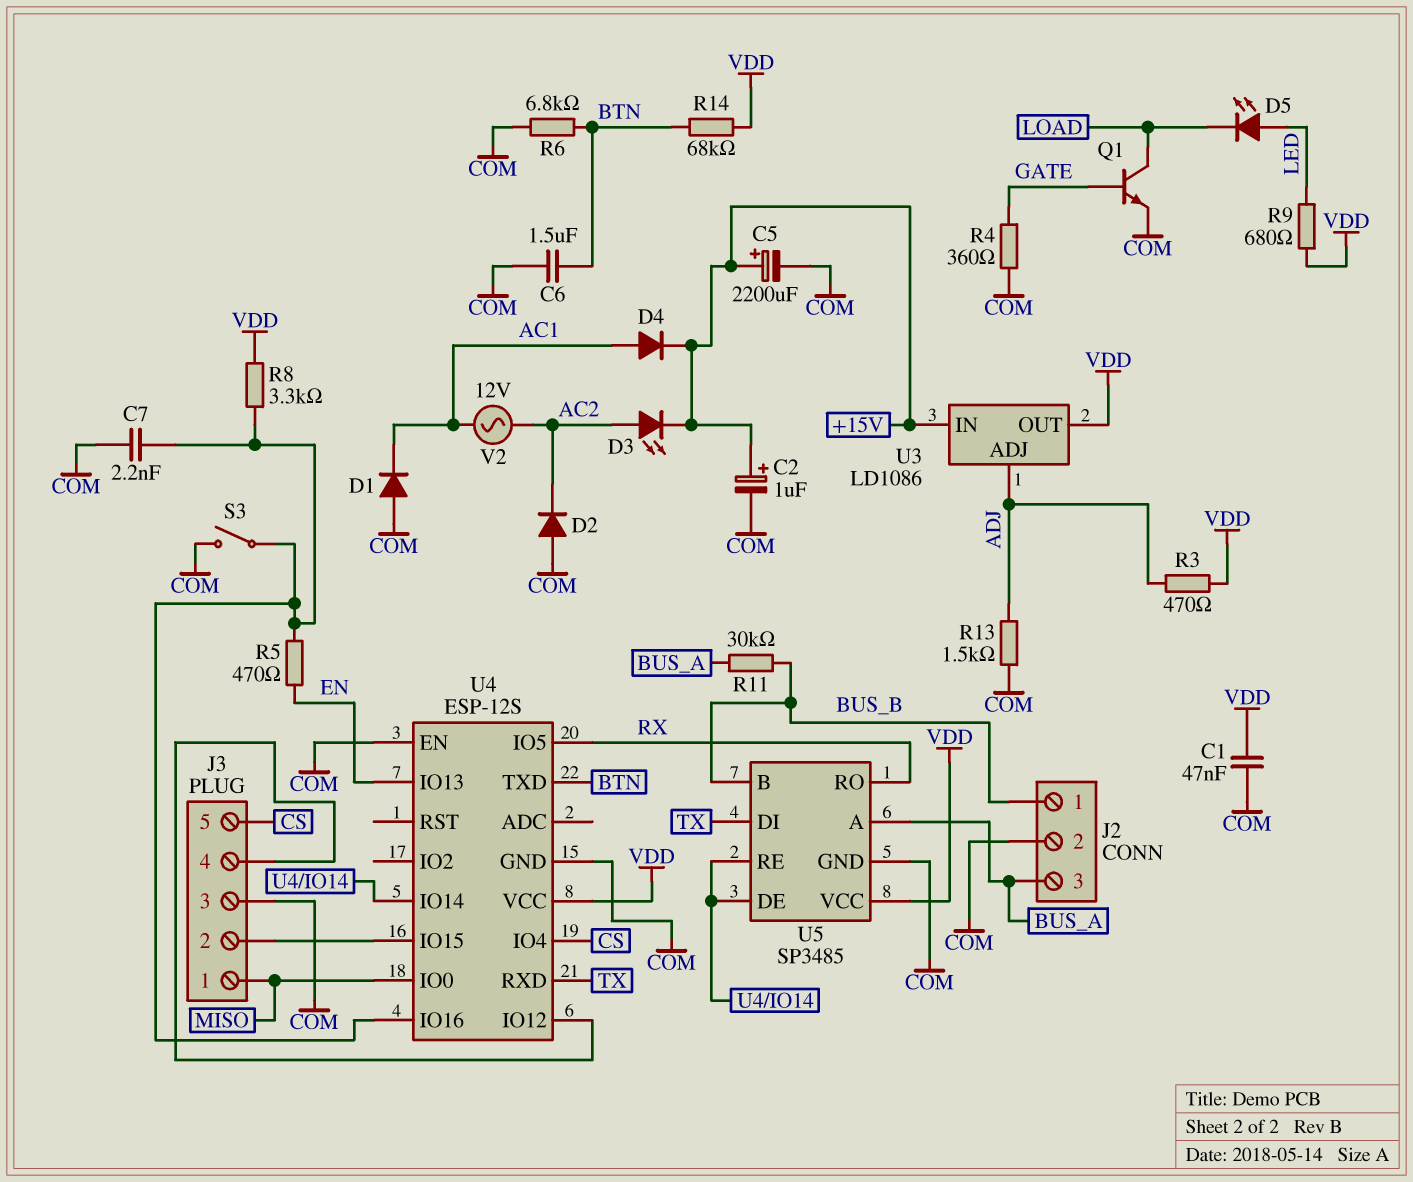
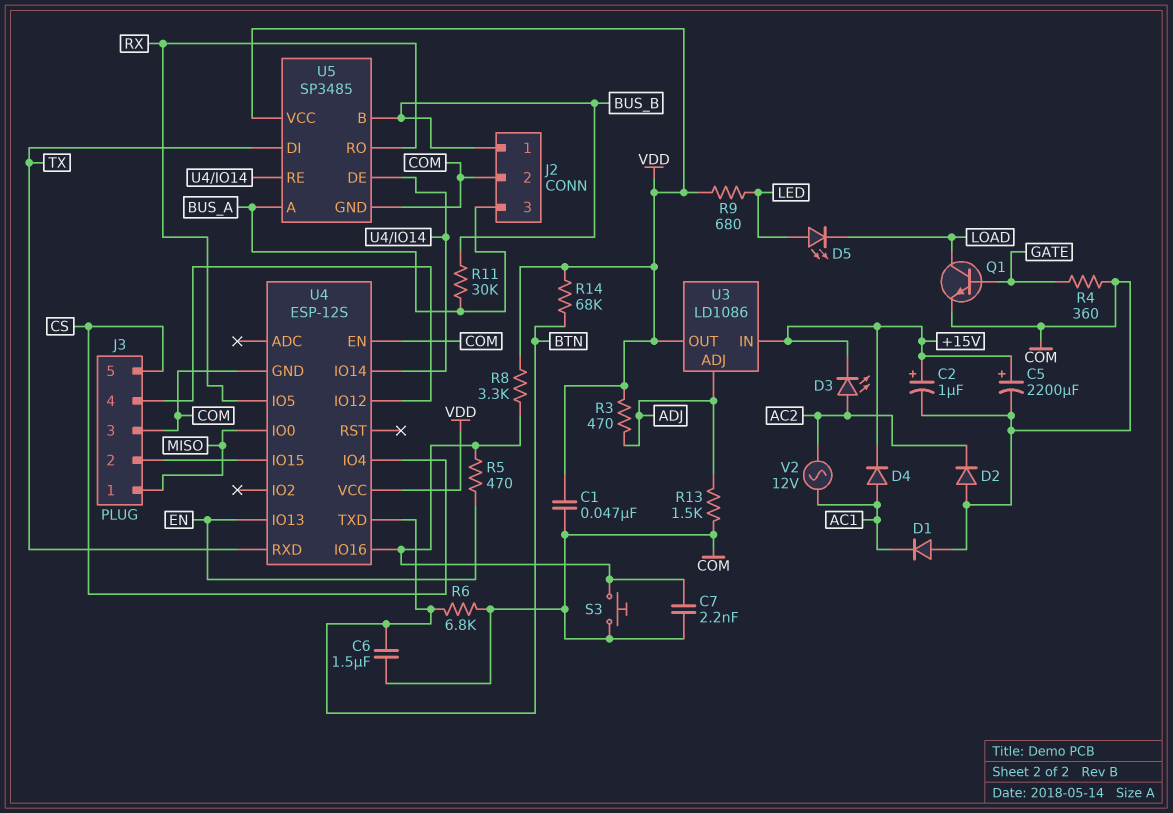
S3: switch (COM, U4/IO16) -> button (COM, U4/IO16)

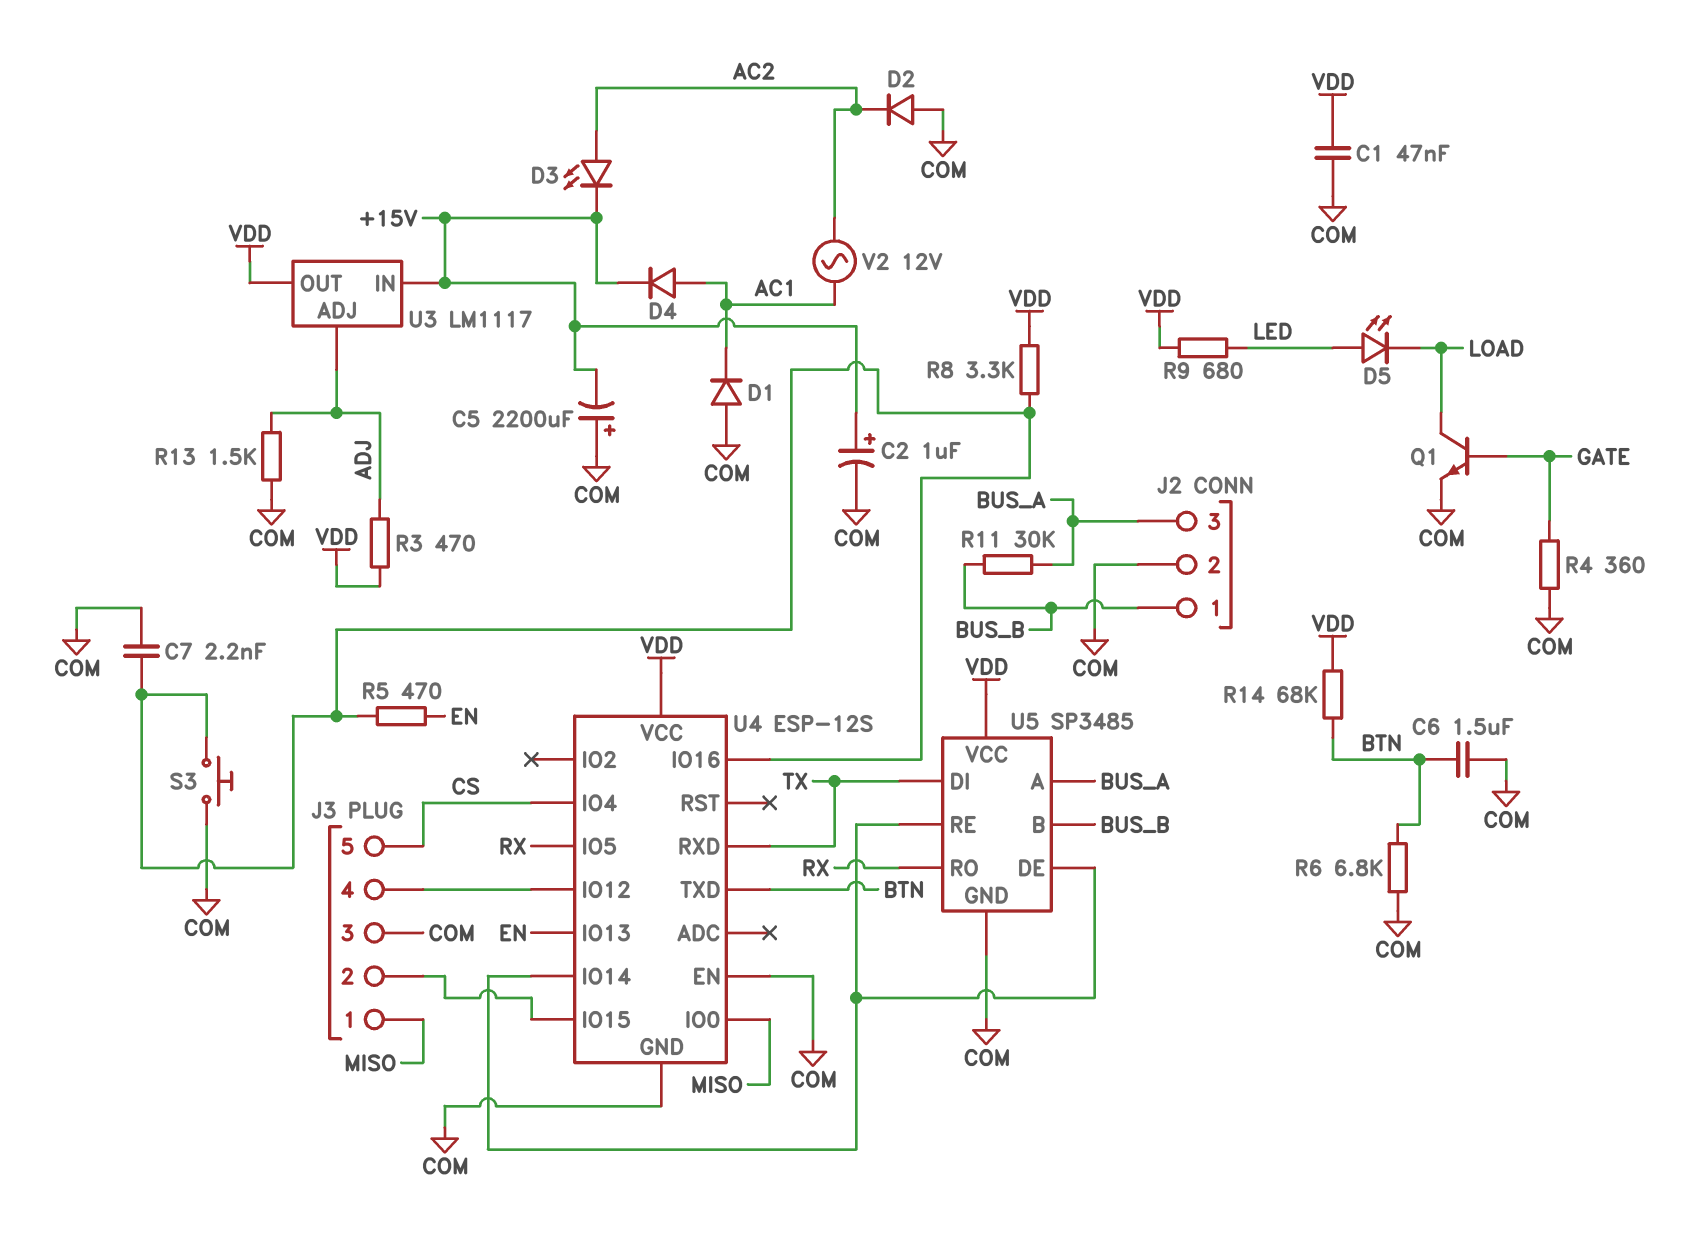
C5: 2200uF (plus +15V, minus COM) -> 2200uF (plus COM, minus +15V)
U3: LD1086 -> LM1117

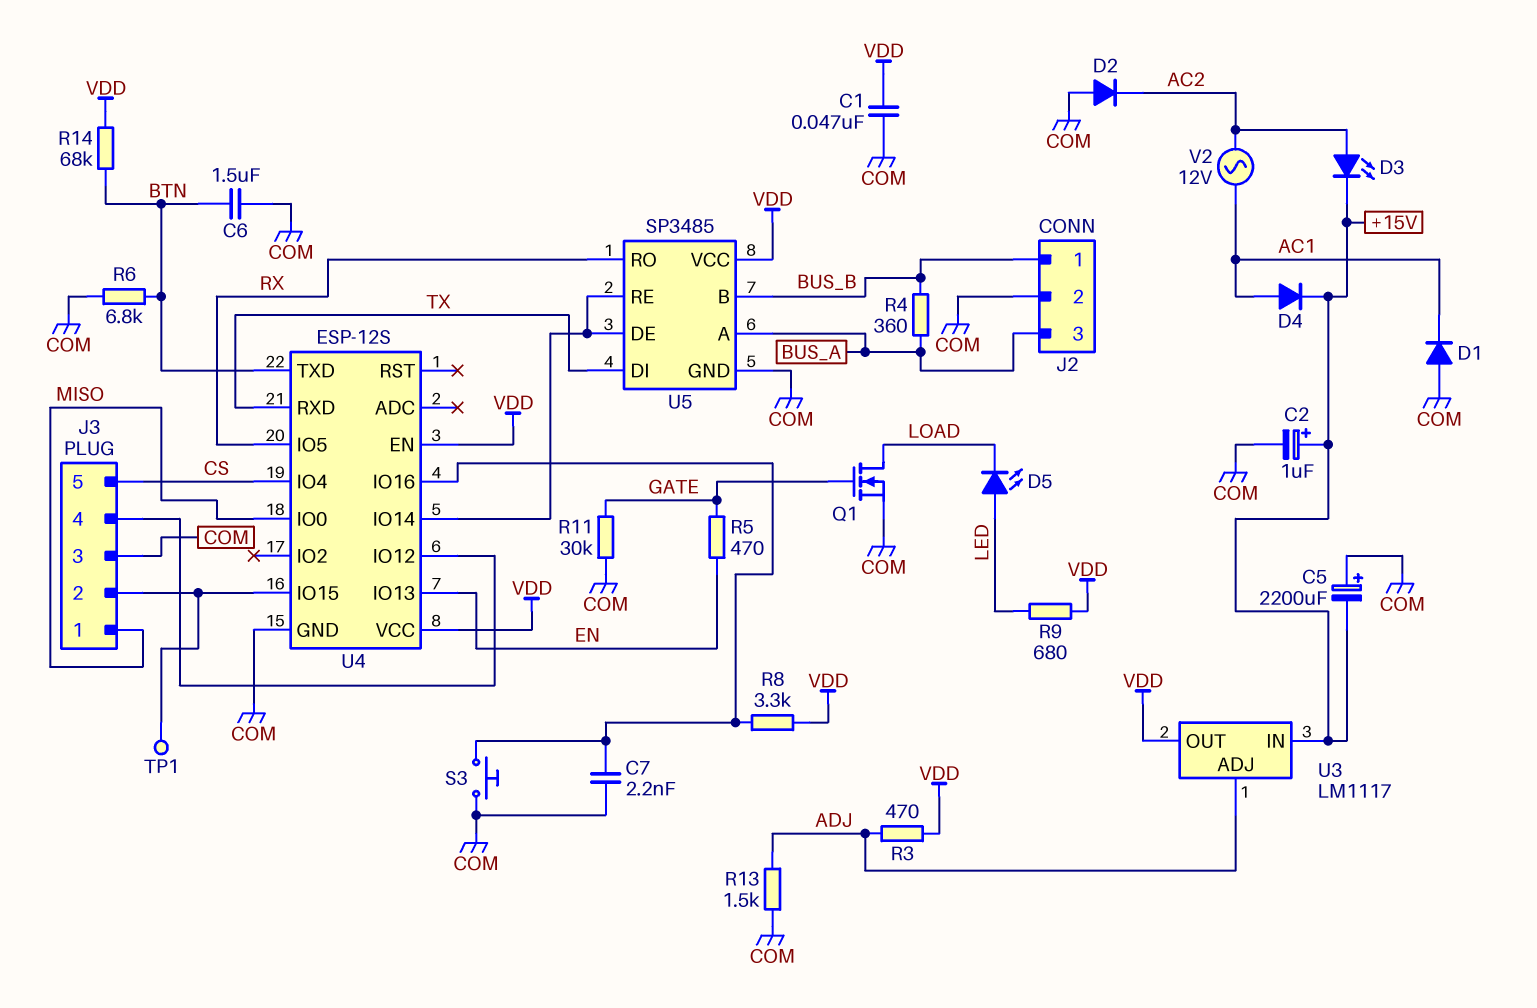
Q1: NPN (B GATE, C LOAD, E COM) -> NMOS (G GATE, D LOAD, S COM)
R4: 360 (COM, GATE) -> 360 (BUS_A, BUS_B)
R5: 470 (EN, U4/IO16) -> 470 (EN, GATE)
R11: 30k (BUS_A, BUS_B) -> 30k (COM, GATE)
TP1: none -> test point (J3/2)
U4 pin EN: COM -> VDD

